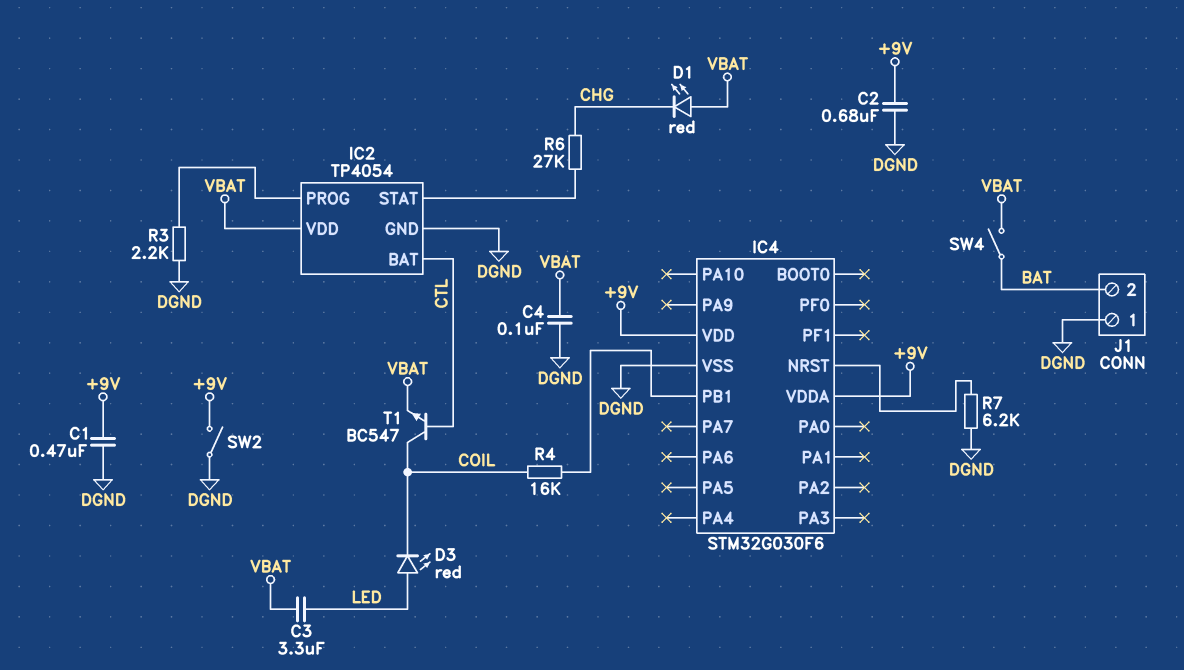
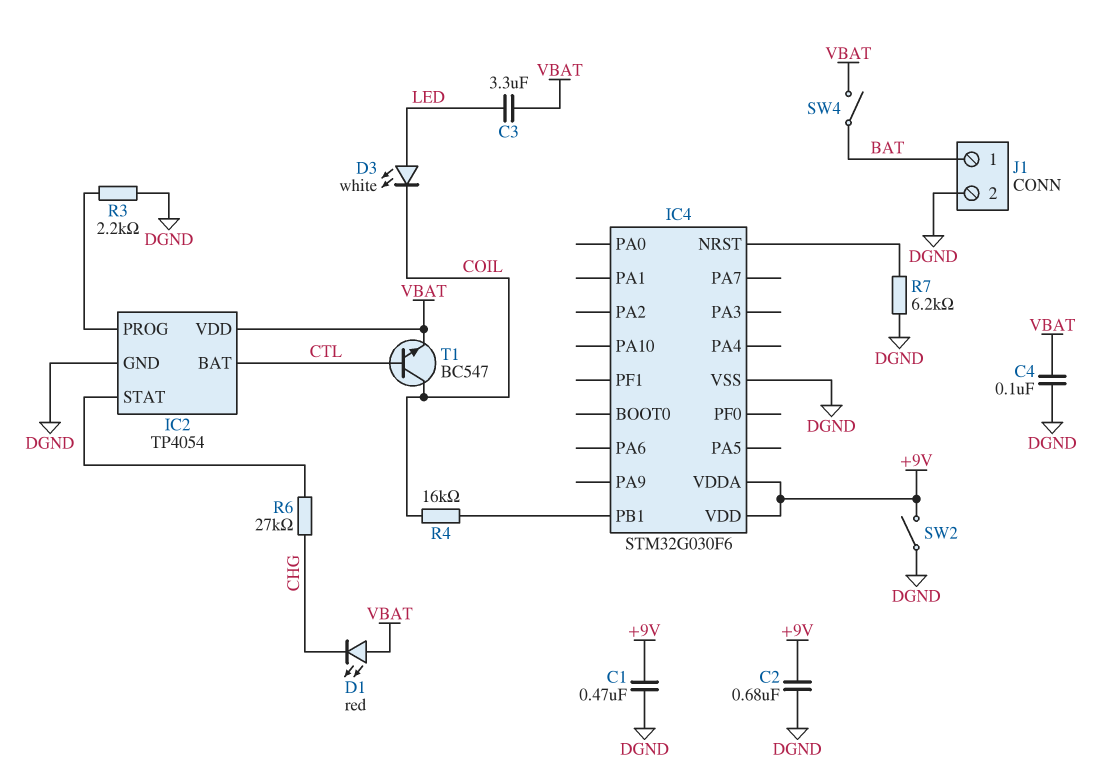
D3: LED red (A LED, K COIL) -> LED white (A LED, K COIL)
J1 pin 1: DGND -> BAT
J1 pin 2: BAT -> DGND

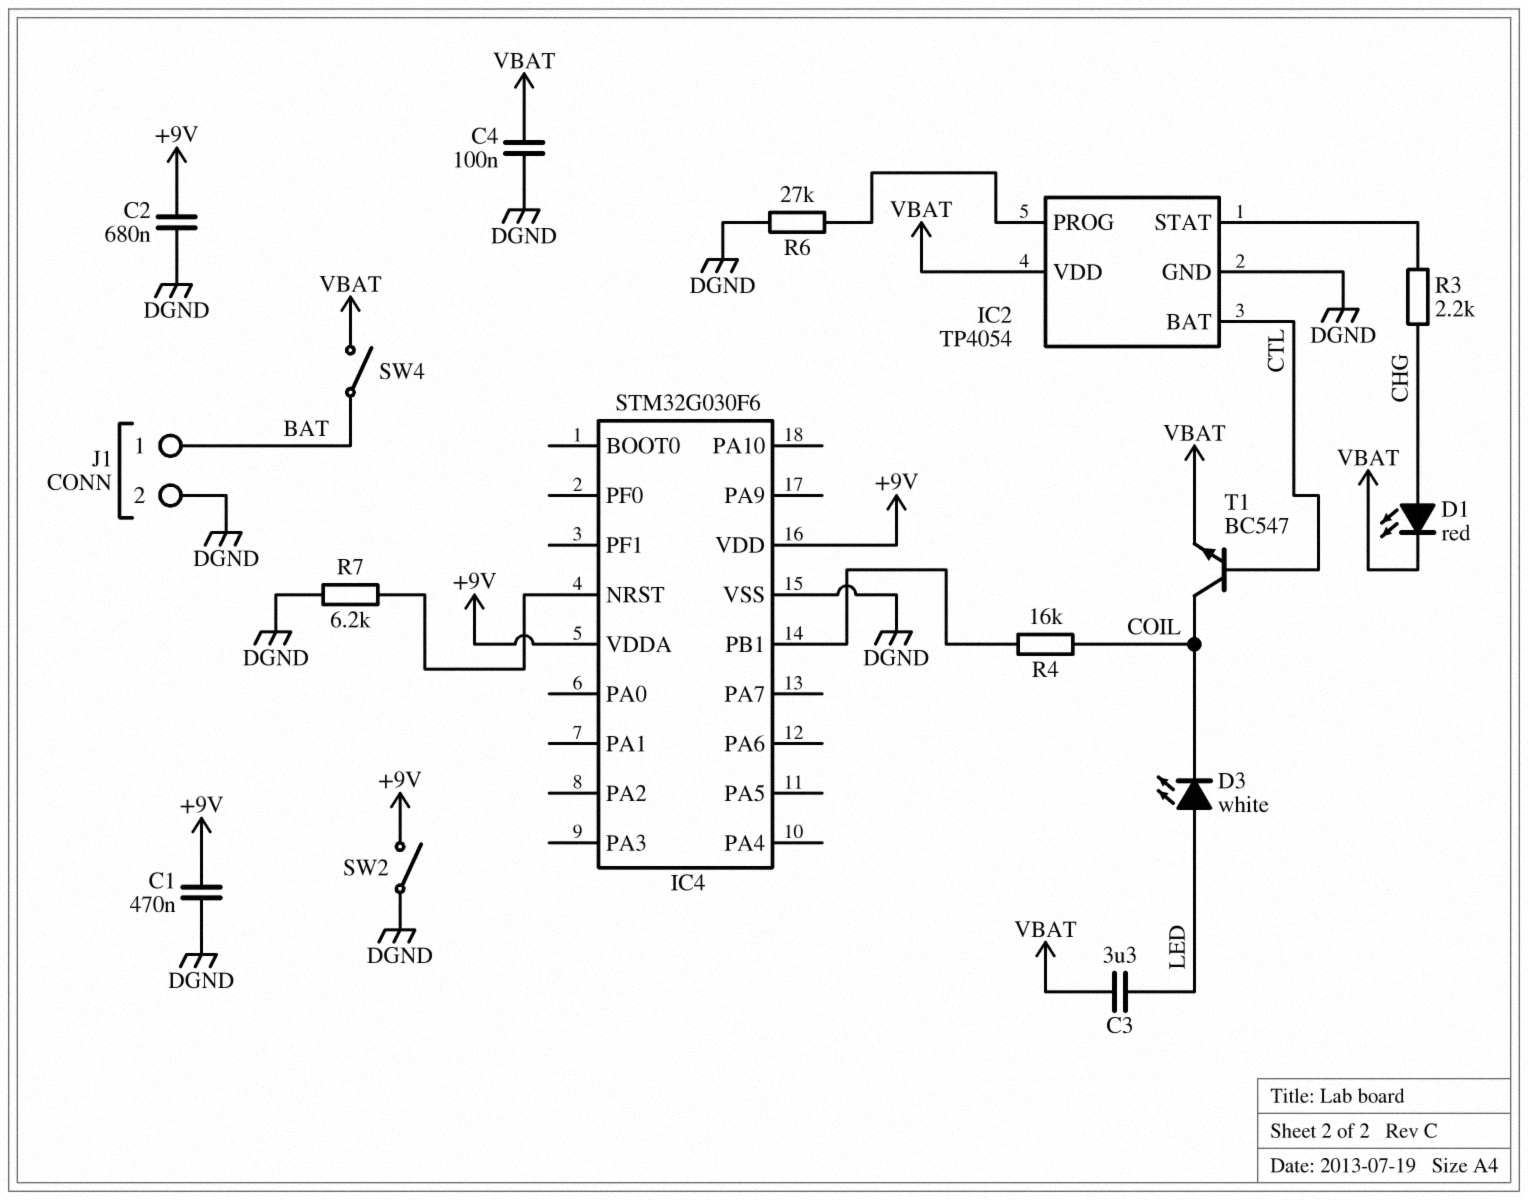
D1: LED red (A VBAT, K CHG) -> LED red (A CHG, K VBAT)
R3: 2.2k (DGND, IC2/PROG) -> 2.2k (CHG, IC2/STAT)
R6: 27k (CHG, IC2/STAT) -> 27k (DGND, IC2/PROG)

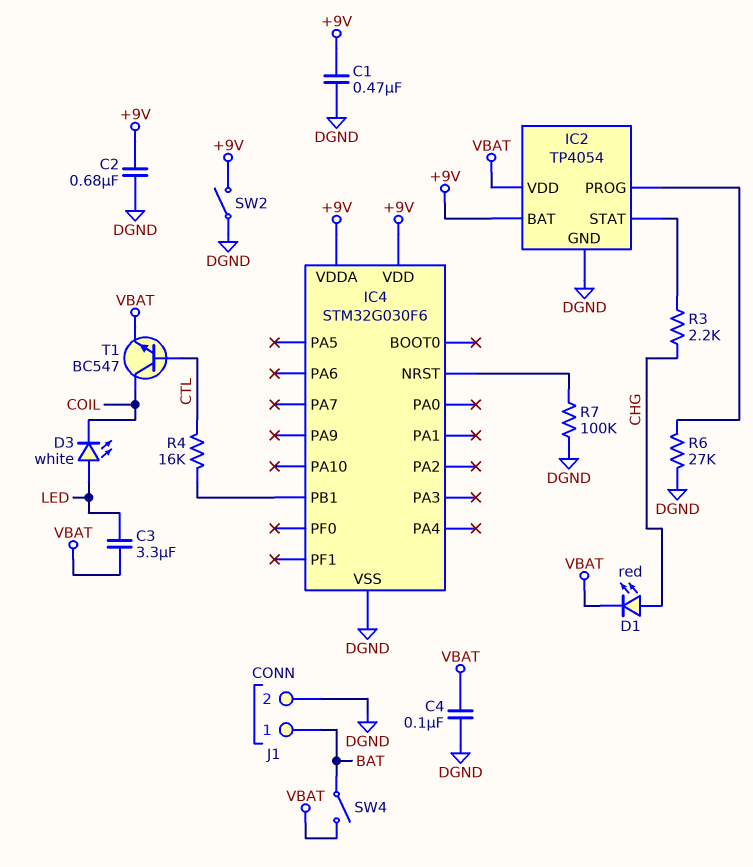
IC2 pin BAT: CTL -> +9V
R4: 16k (COIL, IC4/PB1) -> 16k (CTL, IC4/PB1)
R7: 6.2k (DGND, IC4/NRST) -> 100k (DGND, IC4/NRST)

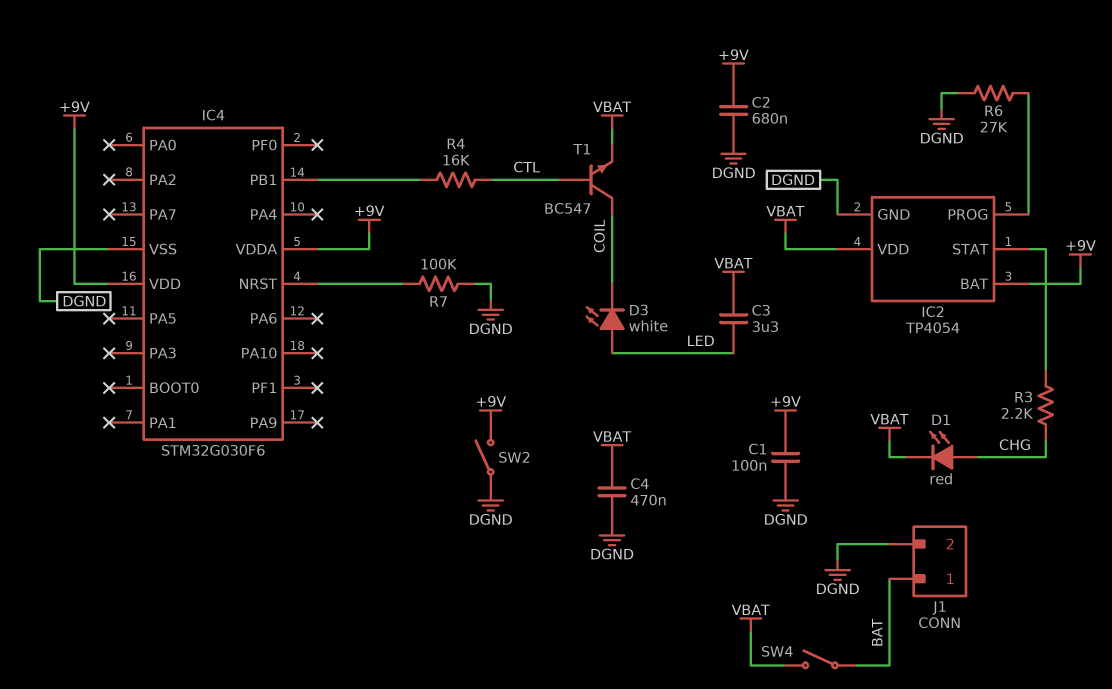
C1: 470nF (+9V, DGND) -> 100nF (+9V, DGND)
C4: 100nF (DGND, VBAT) -> 470nF (DGND, VBAT)

